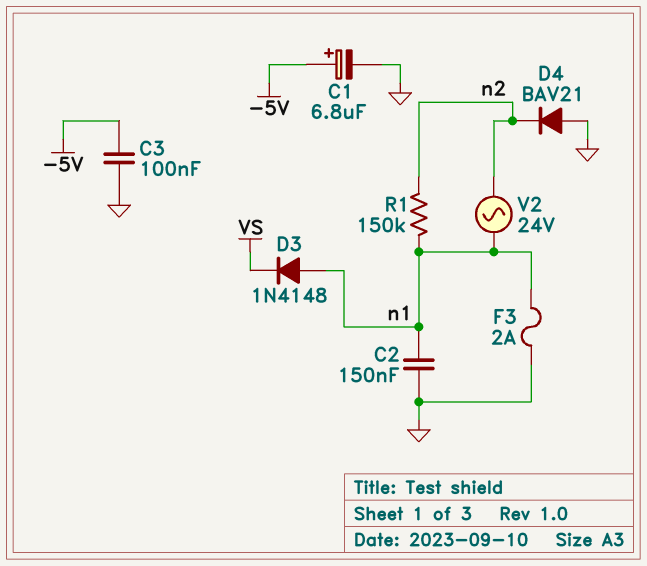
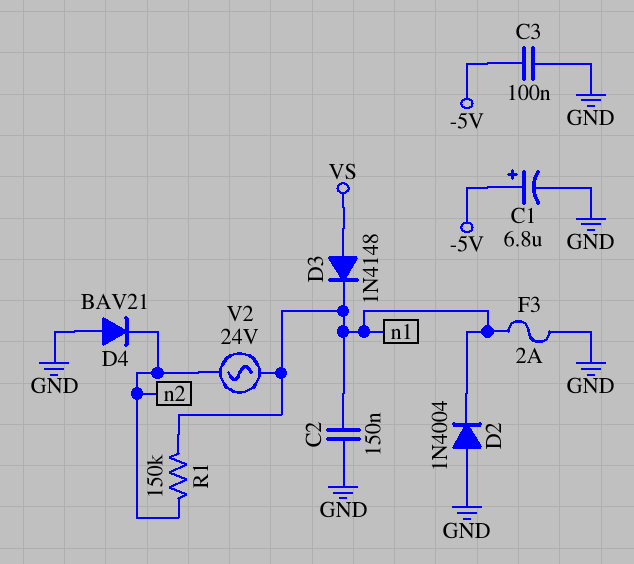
D2: none -> diode 1N4004 (A GND, K n1)
D3: diode 1N4148 (A n1, K VS) -> diode 1N4148 (A VS, K n1)

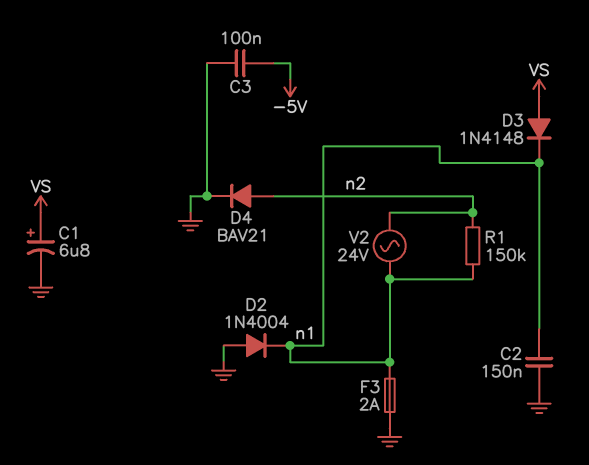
C1: 6.8uF (plus -5V, minus GND) -> 6.8uF (plus VS, minus GND)
D4: diode BAV21 (A GND, K n2) -> diode BAV21 (A n2, K GND)

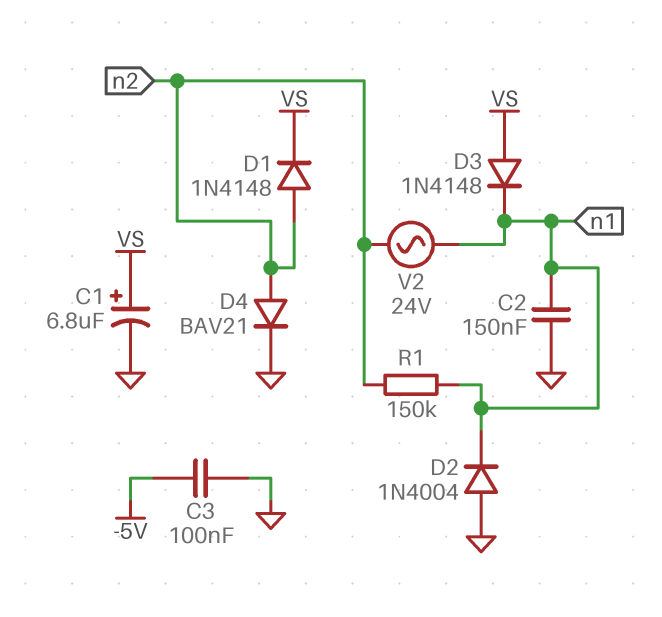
D1: none -> diode 1N4148 (A n2, K VS)
F3: 2A (GND, n1) -> none

